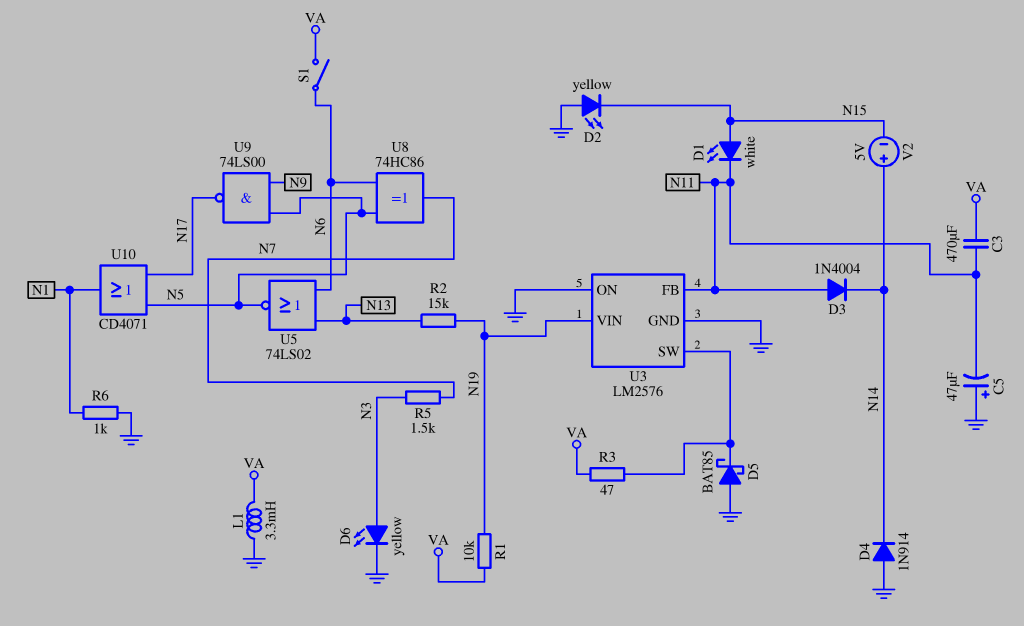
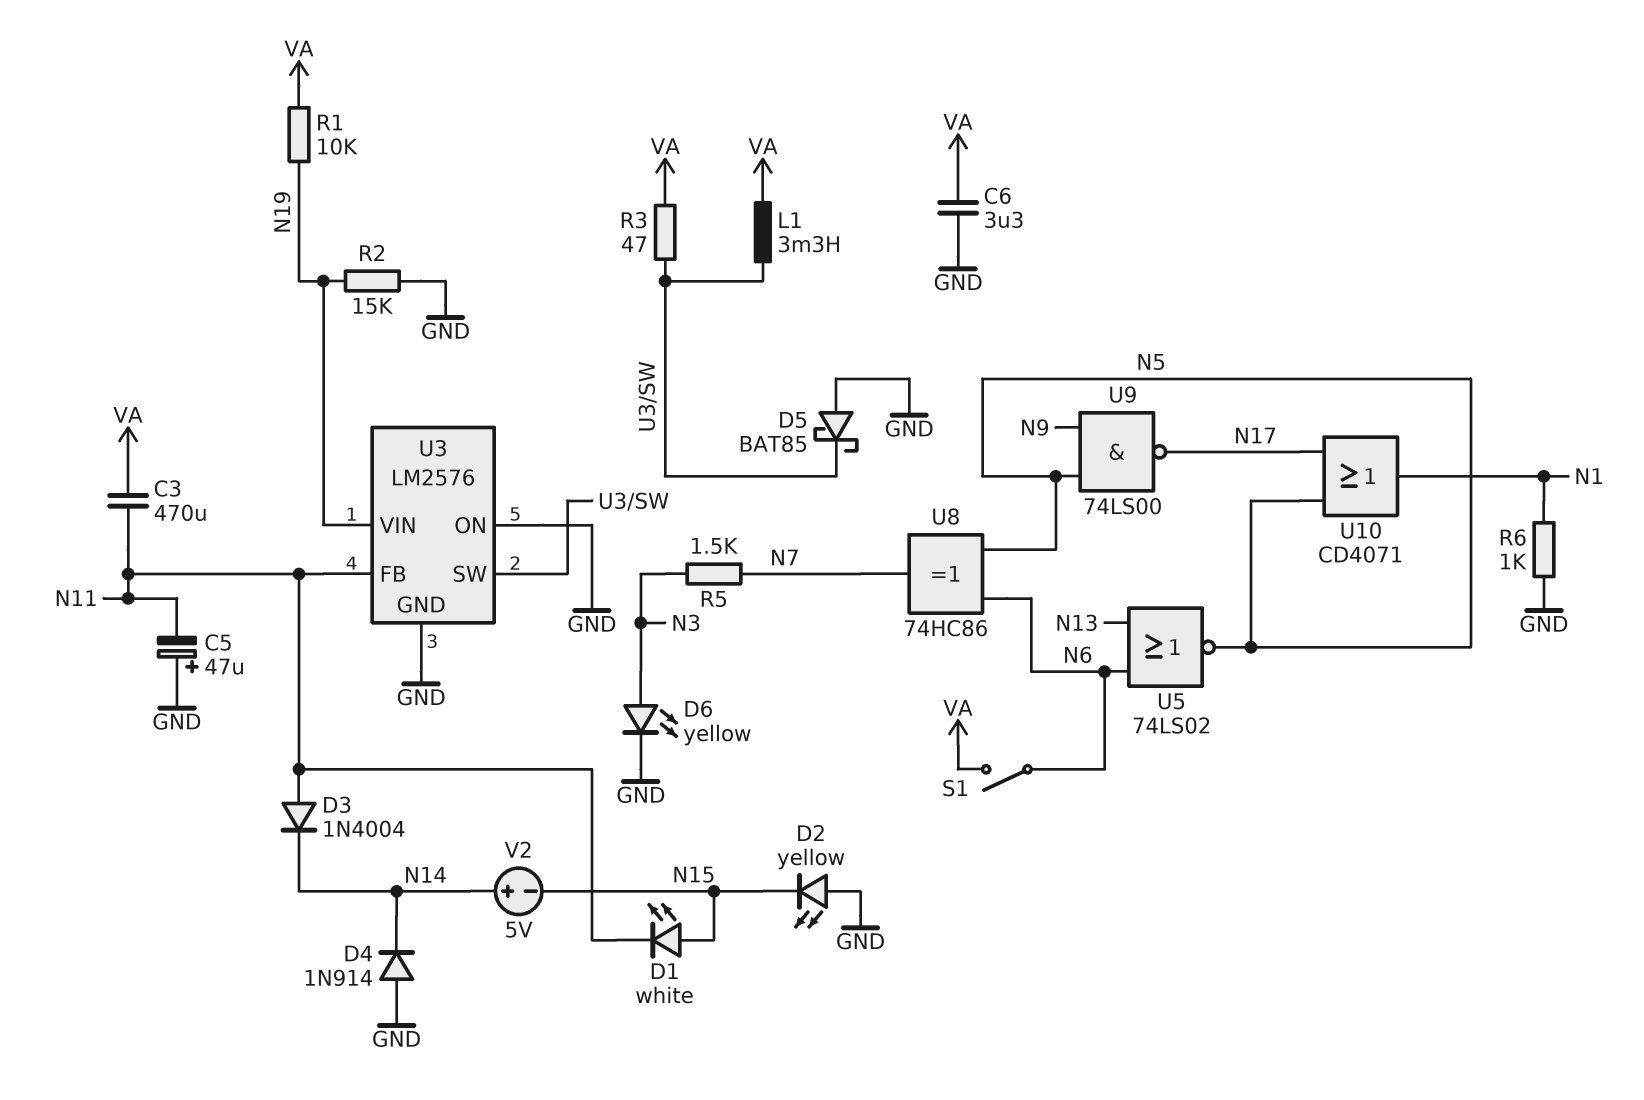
C6: none -> 3.3uF (GND, VA)
L1: 3.3mH (GND, VA) -> 3.3mH (U3/SW, VA)
R2: 15k (N13, N19) -> 15k (GND, N19)

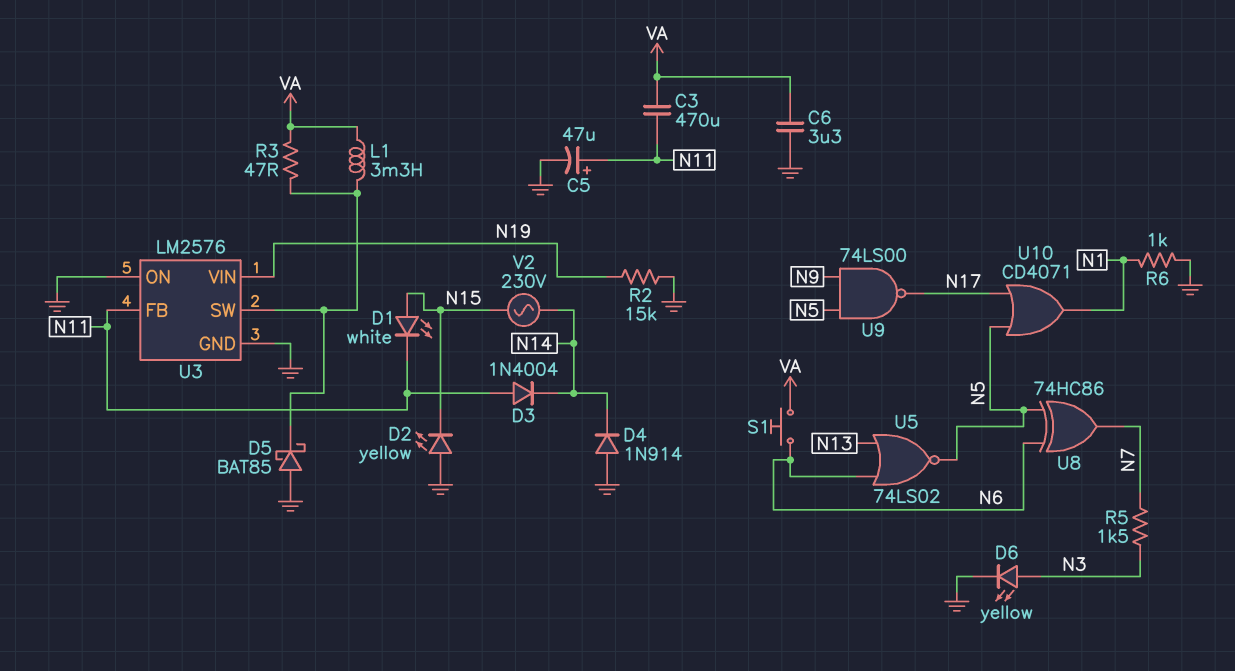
C5: 47uF (plus GND, minus N11) -> 47uF (plus N11, minus GND)
R1: 10k (N19, VA) -> none
S1: switch (N6, VA) -> button (N6, VA)
V2: 5V (plus N14, minus N15) -> AC 230V (N14, N15)

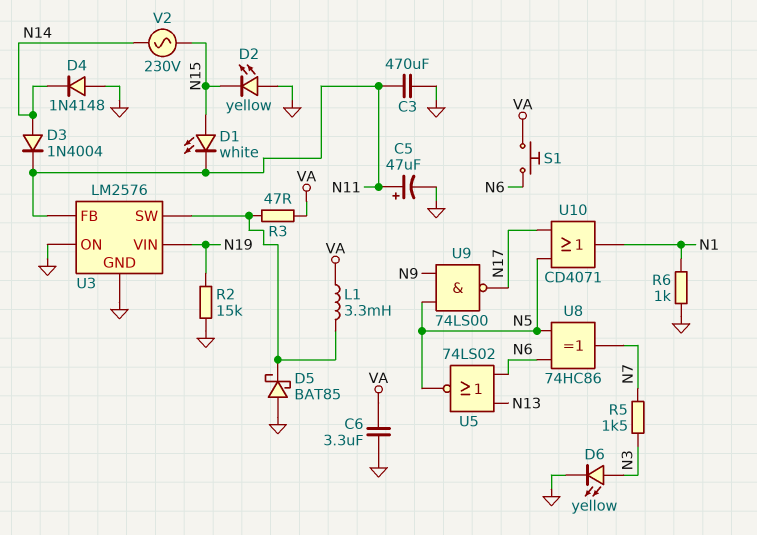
C3: 470uF (N11, VA) -> 470uF (GND, N11)
D3: diode 1N4004 (A N11, K N14) -> diode 1N4004 (A N14, K N11)
D4: diode 1N914 (A GND, K N14) -> diode 1N4148 (A GND, K N14)

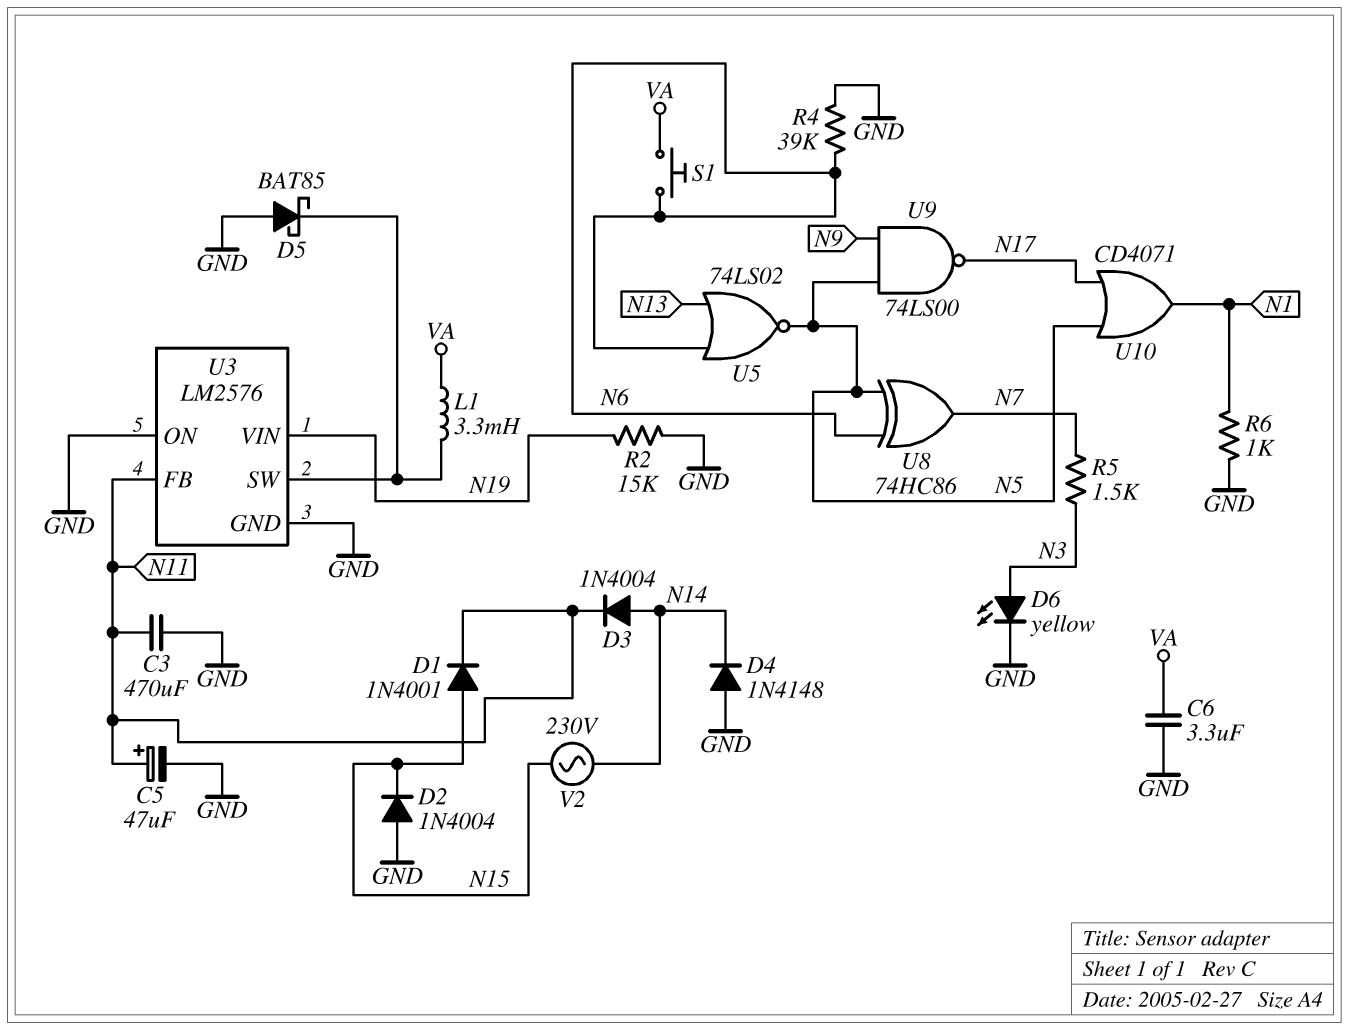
D1: LED white (A N15, K N11) -> diode 1N4001 (A N15, K N11)
D2: LED yellow (A GND, K N15) -> diode 1N4004 (A GND, K N15)
R3: 47 (U3/SW, VA) -> none
R4: none -> 39k (GND, N6)

